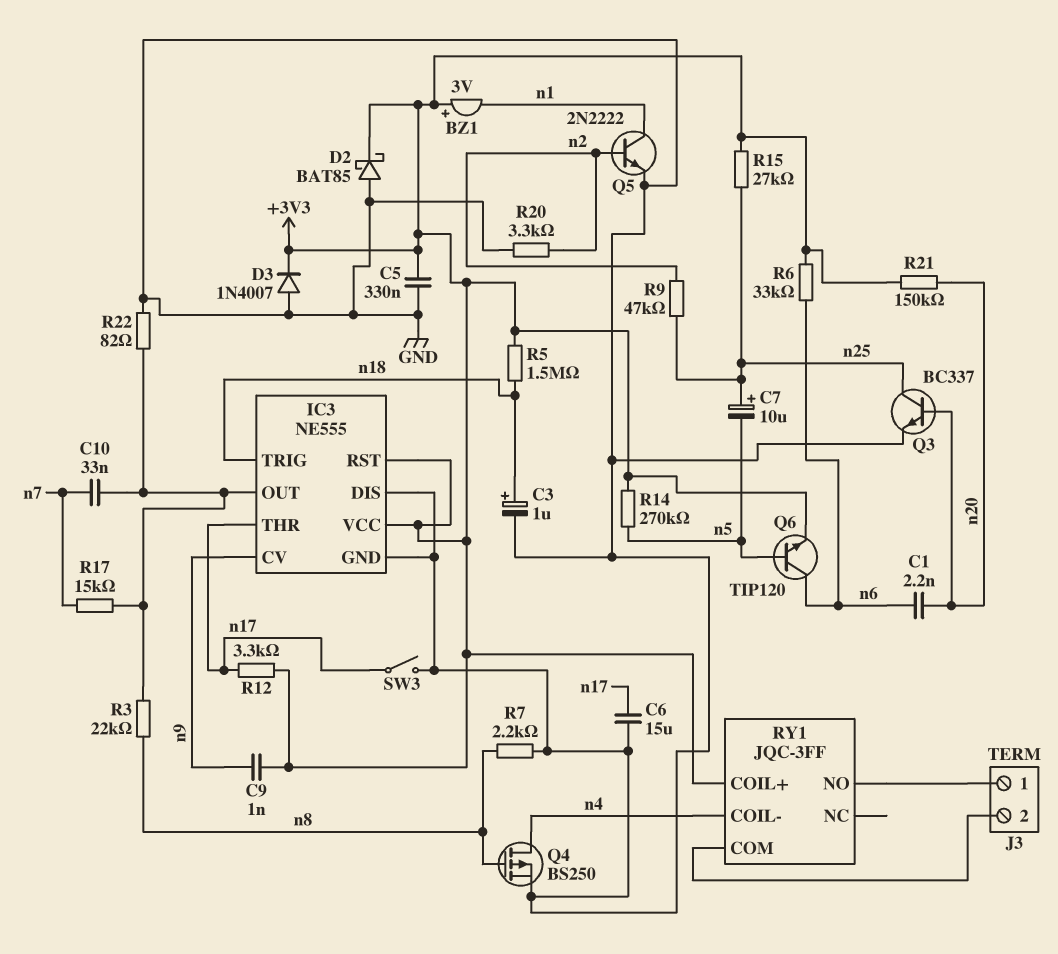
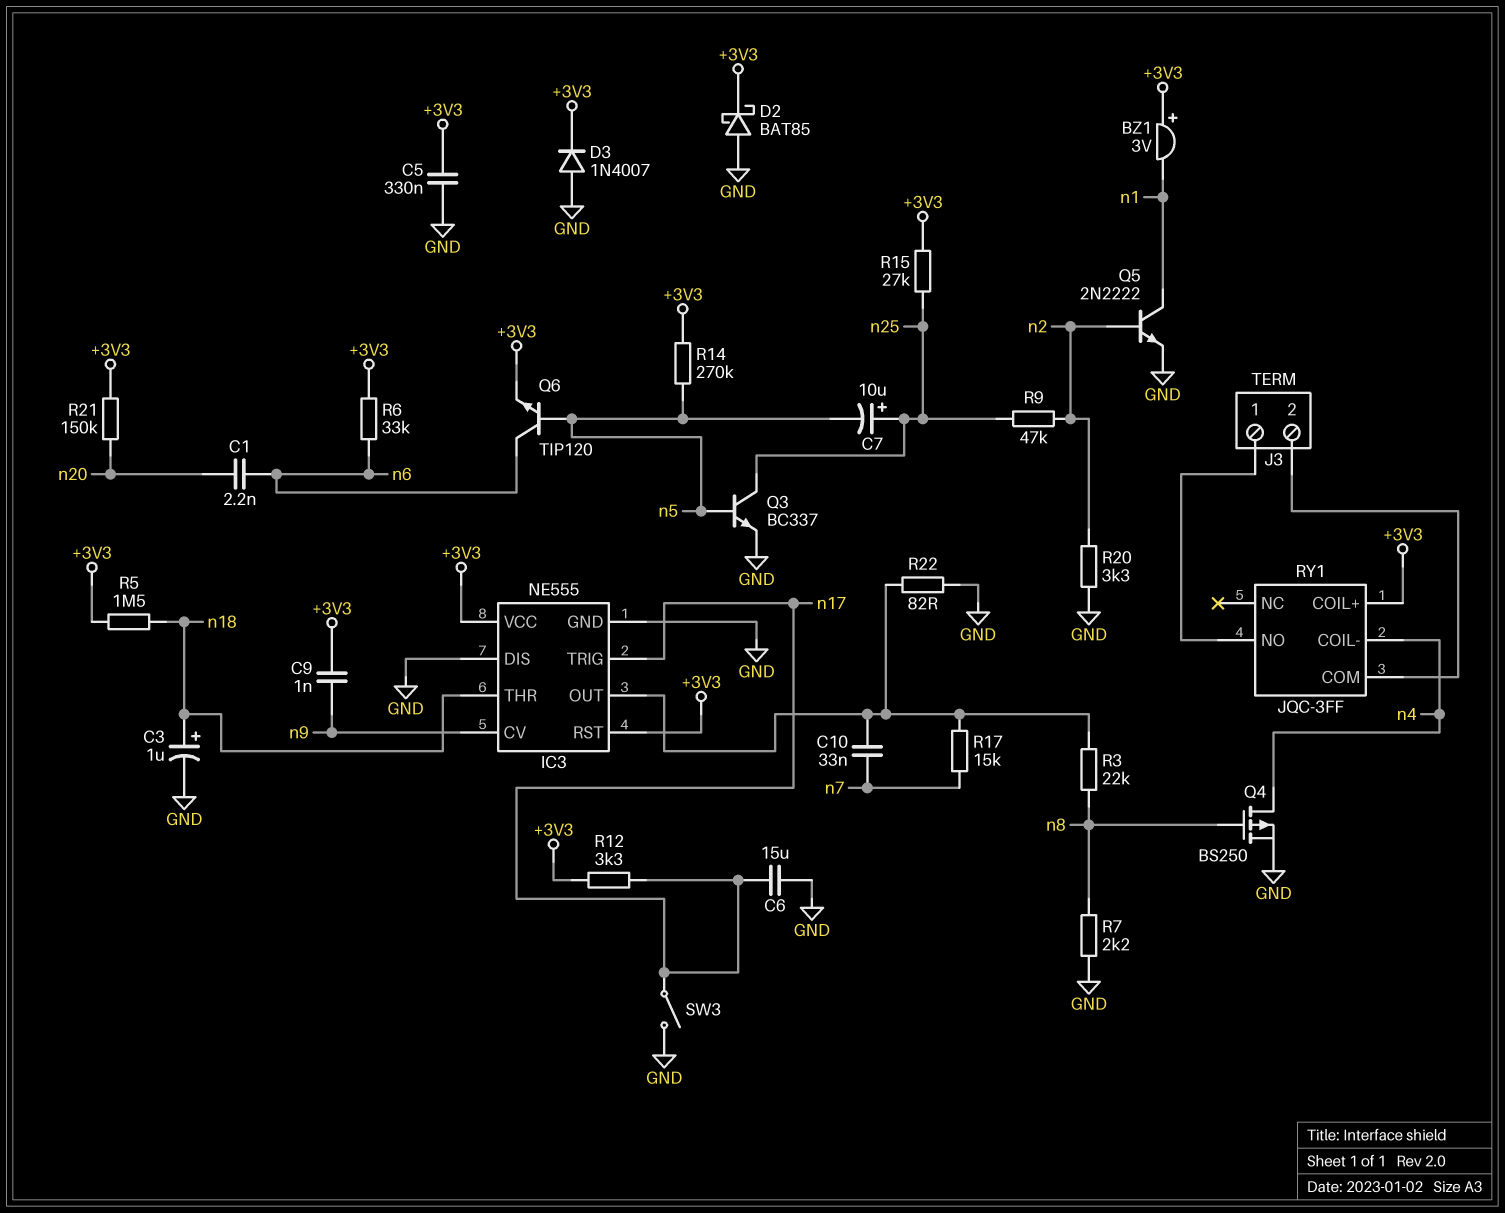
IC3 pin THR: n17 -> n18
IC3 pin TRIG: n18 -> n17
Q3: NPN BC337 (B n20, C n25, E GND) -> NPN BC337 (B n5, C n25, E GND)

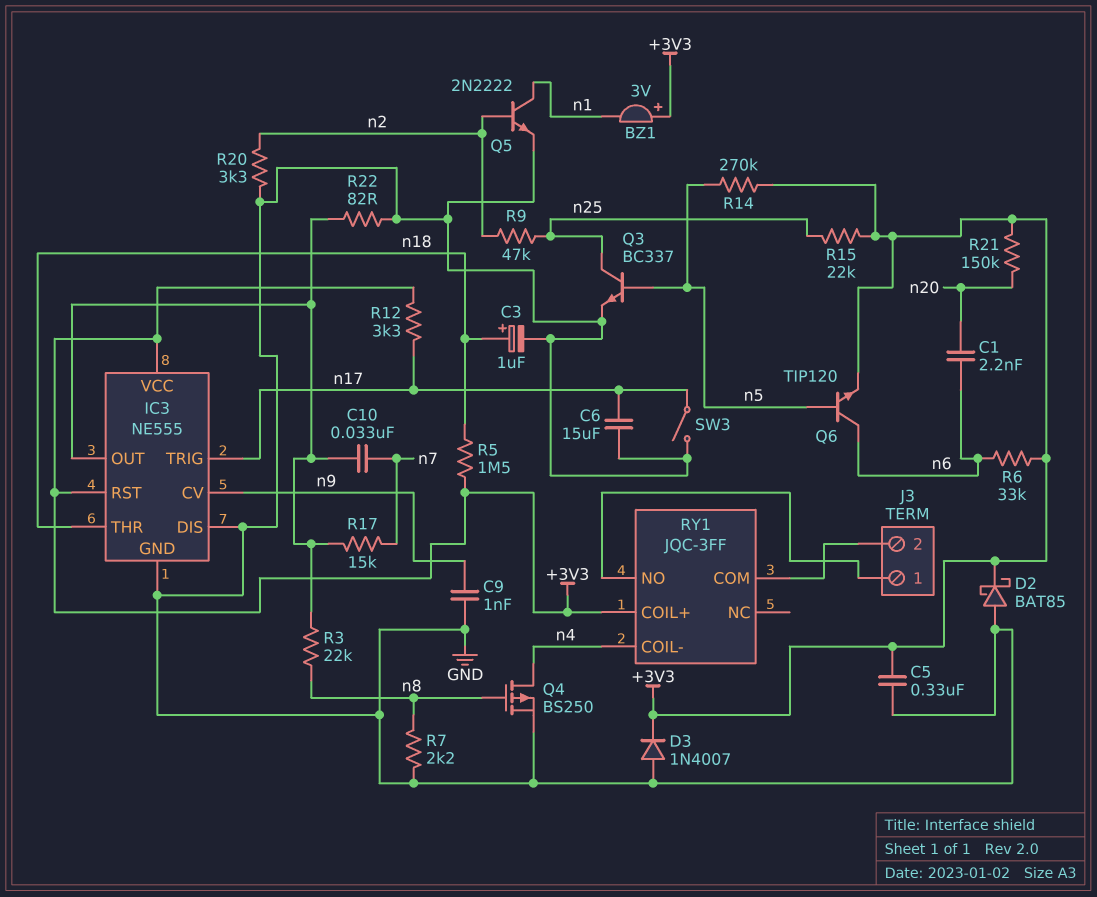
C7: 10uF (plus n25, minus n5) -> none
C9: 1nF (+3V3, n9) -> 1nF (GND, n9)
R15: 27k (+3V3, n25) -> 22k (+3V3, n25)

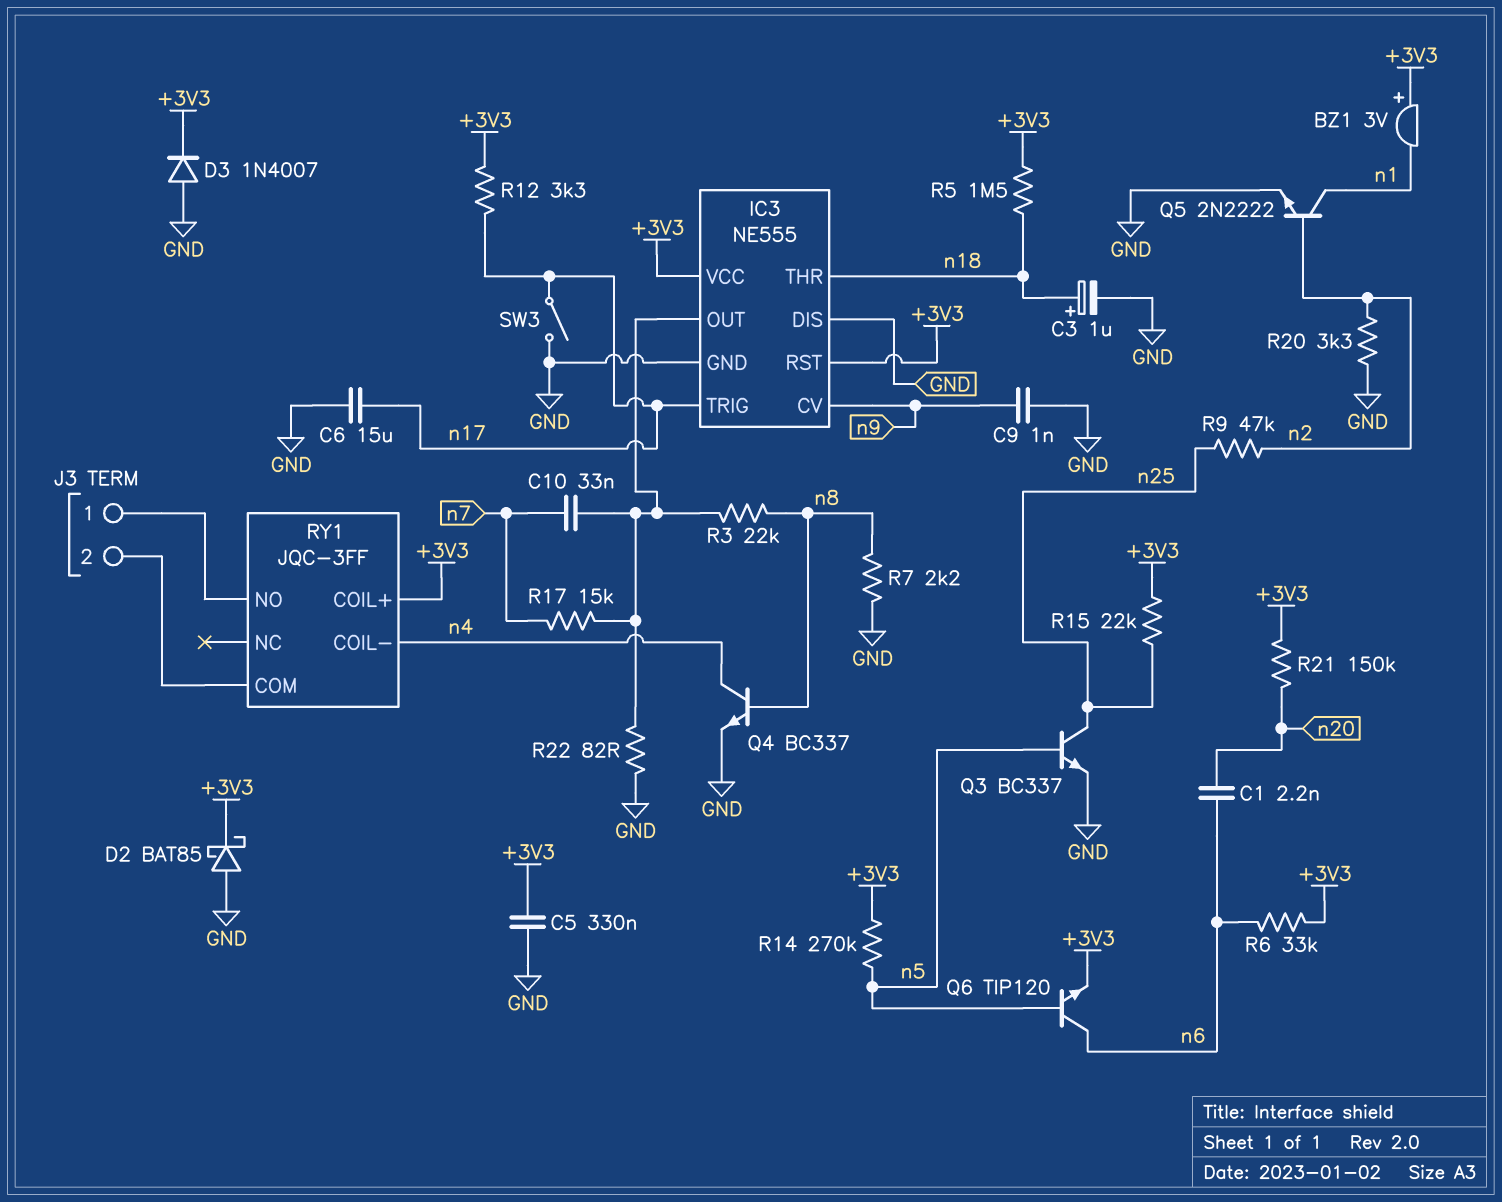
Q4: PMOS BS250 (G n8, D n4, S GND) -> NPN BC337 (B n8, C n4, E GND)

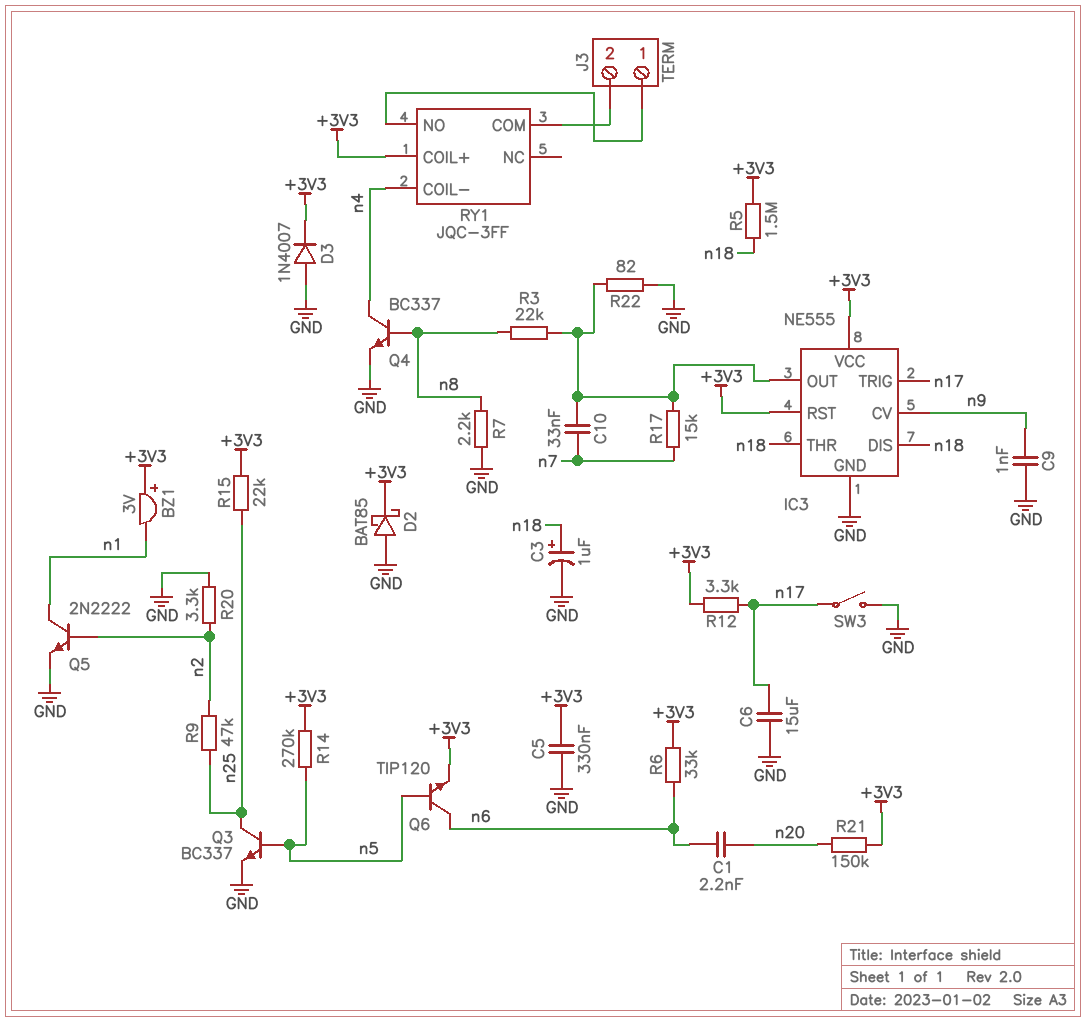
IC3 pin DIS: GND -> n18

